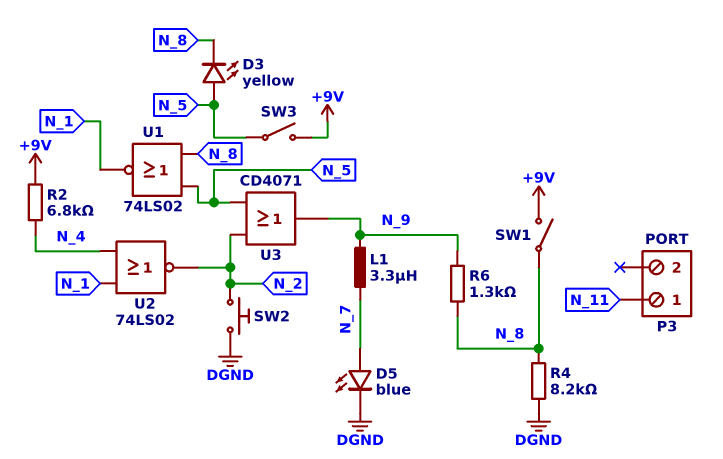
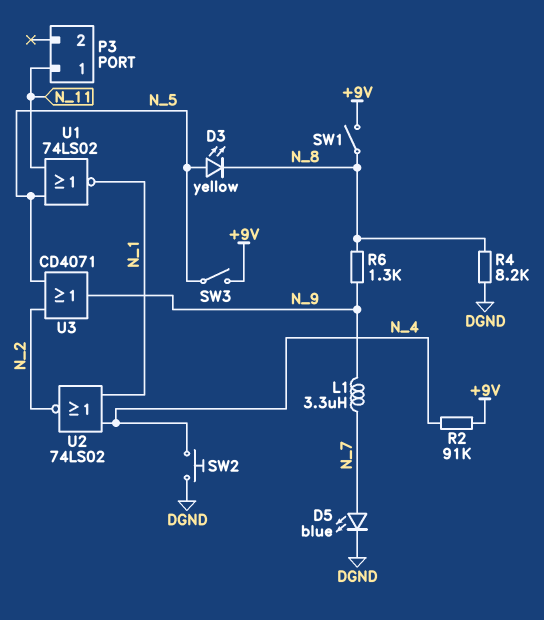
R2: 6.8k (+9V, N_4) -> 91k (+9V, N_4)
SW2: button (DGND, N_2) -> button (DGND, N_4)
U1: NOR 74LS02 (in N_5, in N_8, out N_1) -> NOR 74LS02 (in N_5, in N_11, out N_1)

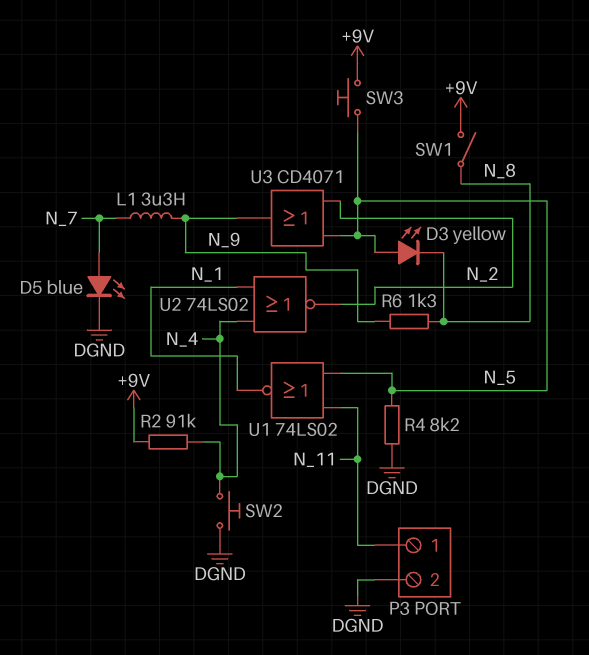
P3 pin 2: none -> DGND
R4: 8.2k (DGND, N_8) -> 8.2k (DGND, N_5)
SW3: switch (+9V, N_5) -> button (+9V, N_5)

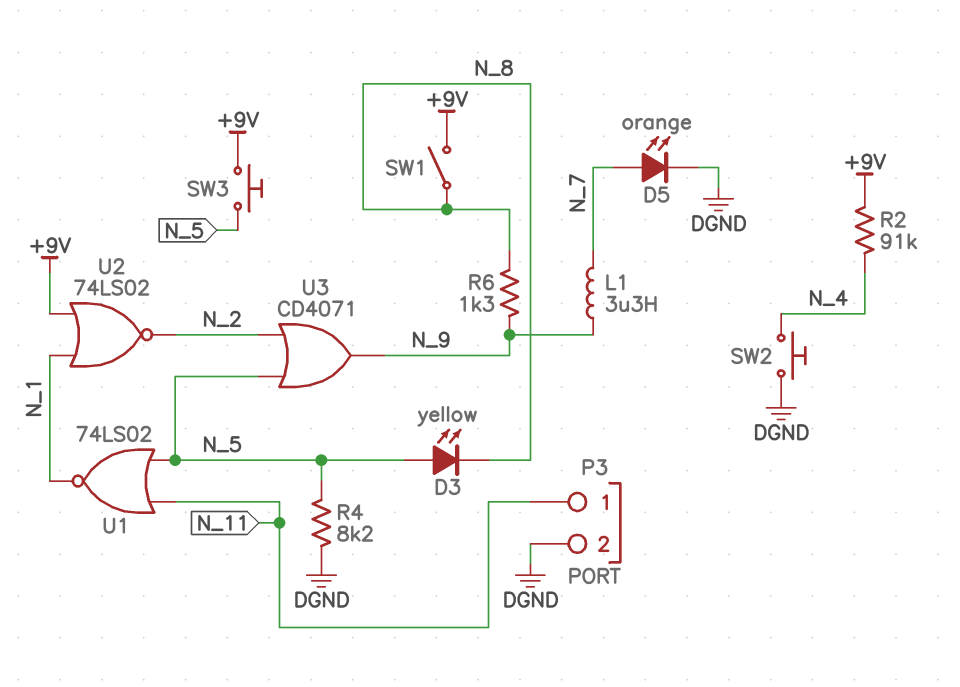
D5: LED blue (A N_7, K DGND) -> LED orange (A N_7, K DGND)
U2: NOR 74LS02 (in N_1, in N_4, out N_2) -> NOR 74LS02 (in +9V, in N_1, out N_2)

